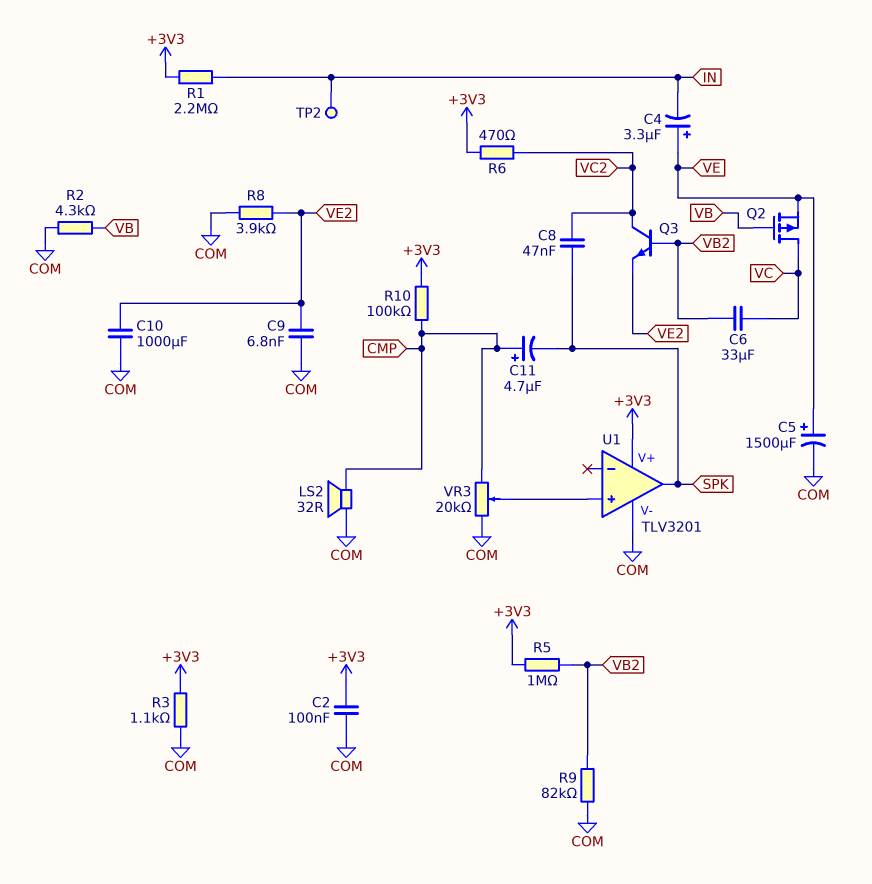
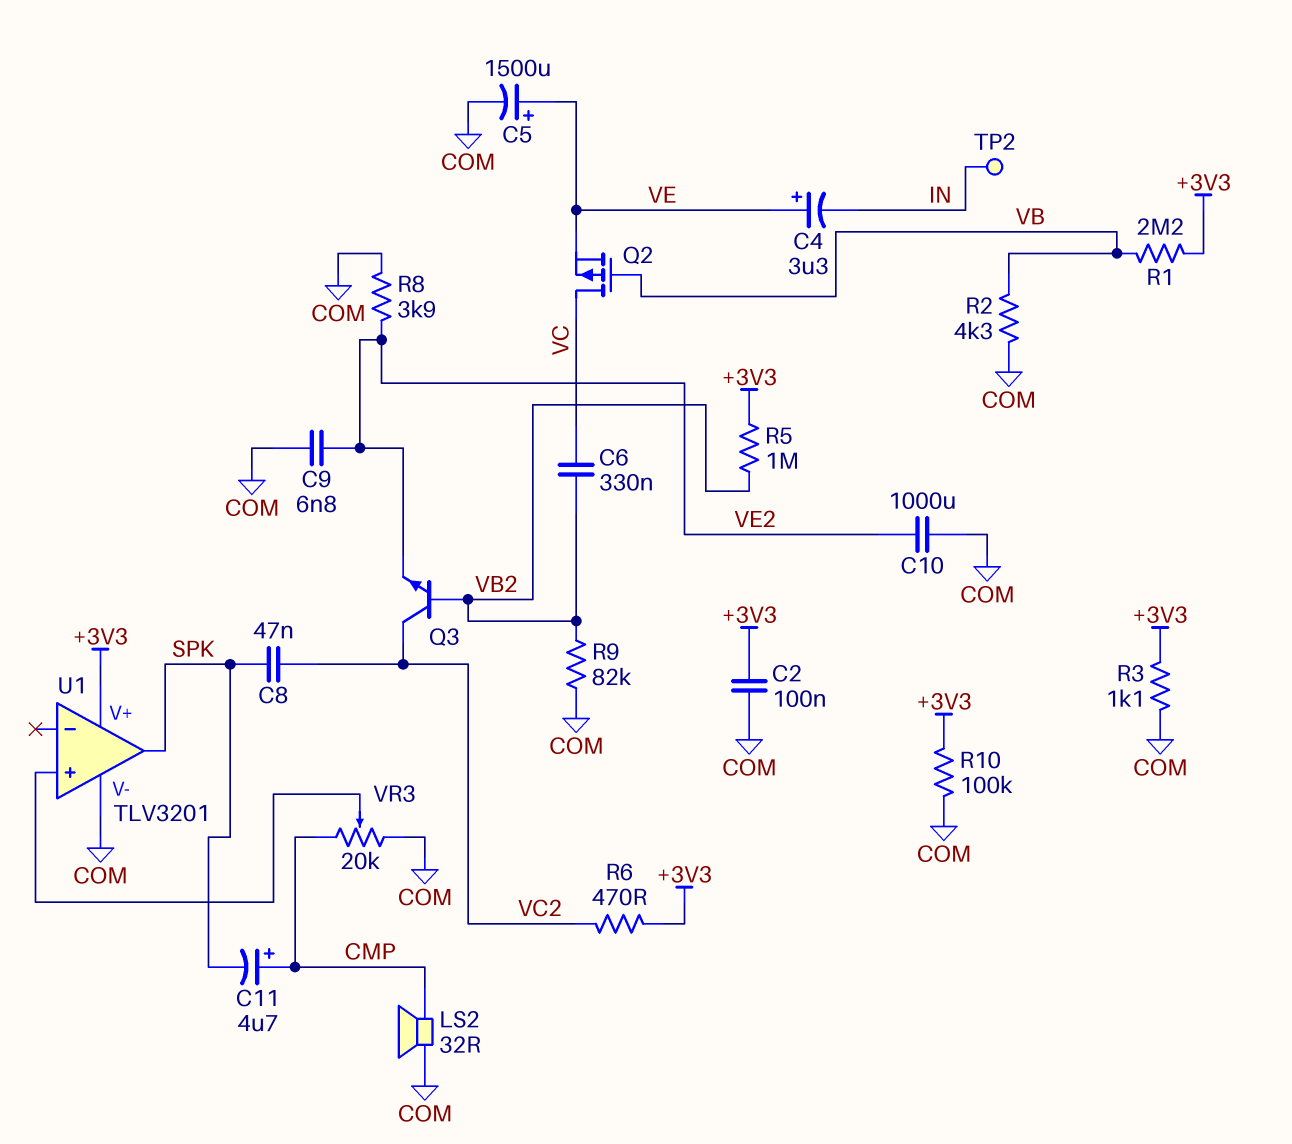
C6: 33uF (VB2, VC) -> 330nF (VB2, VC)
R1: 2.2M (+3V3, IN) -> 2.2M (+3V3, VB)
R10: 100k (+3V3, CMP) -> 100k (+3V3, COM)

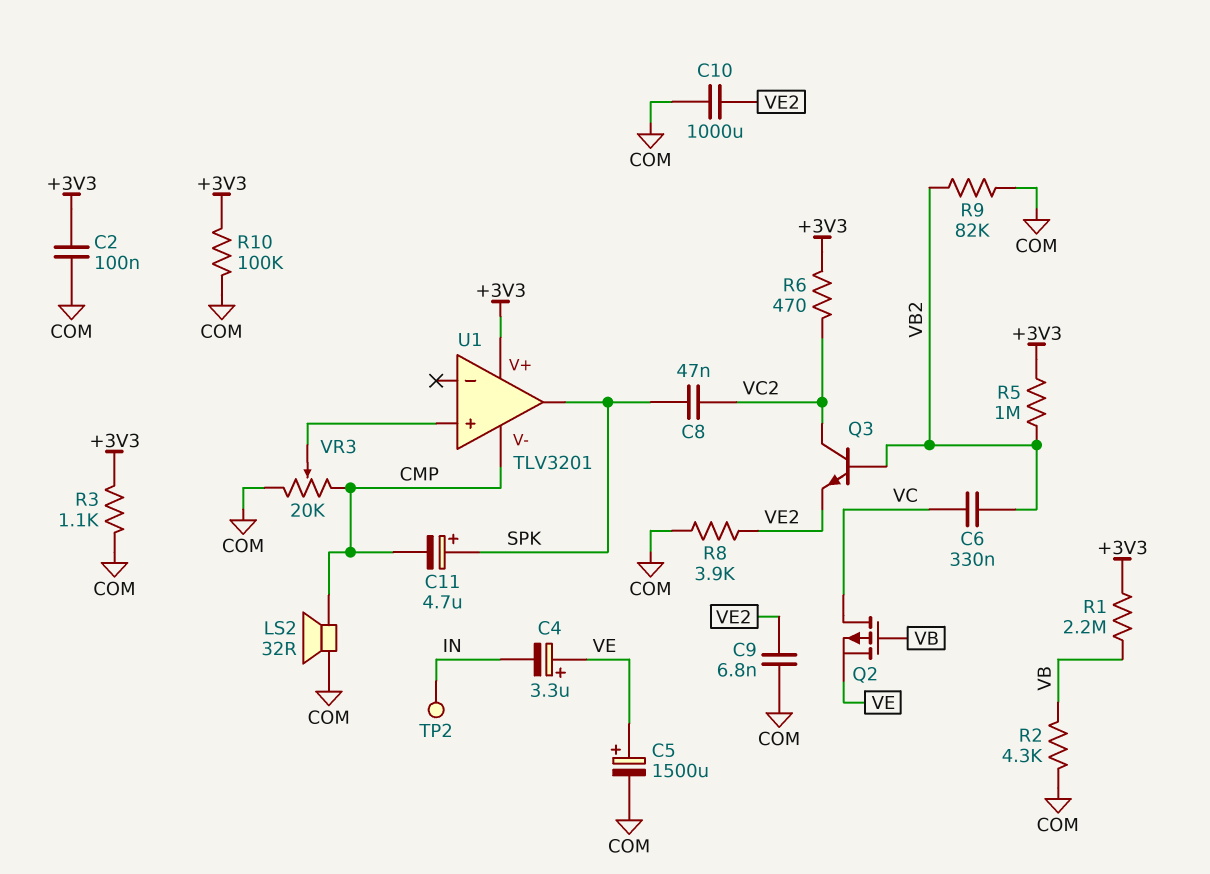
C11: 4.7uF (plus CMP, minus SPK) -> 4.7uF (plus SPK, minus CMP)
U1 pin V-: COM -> CMP

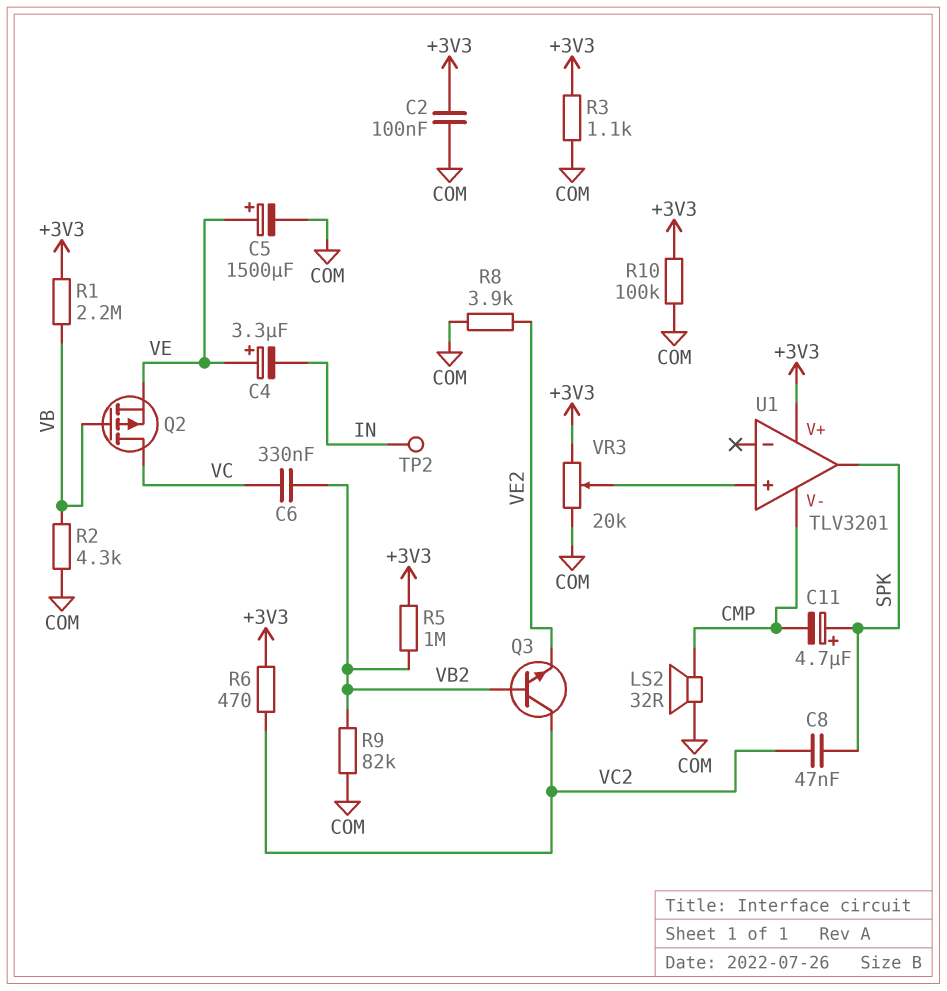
C9: 6.8nF (COM, VE2) -> none
C10: 1000uF (COM, VE2) -> none
VR3: 20k (CMP, COM, wiper U1/in+) -> 20k (+3V3, COM, wiper U1/in+)

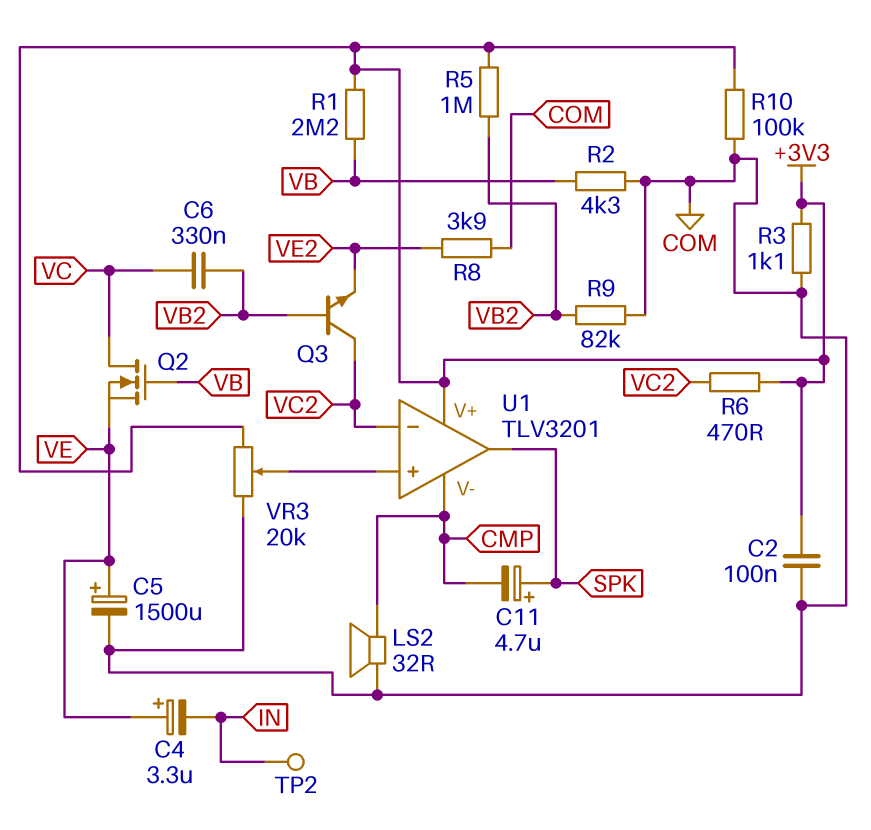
C8: 47nF (SPK, VC2) -> none
Q2: PMOS (G VB, D VC, S VE) -> NMOS (G VB, D VC, S VE)
U1 pin in-: none -> VC2

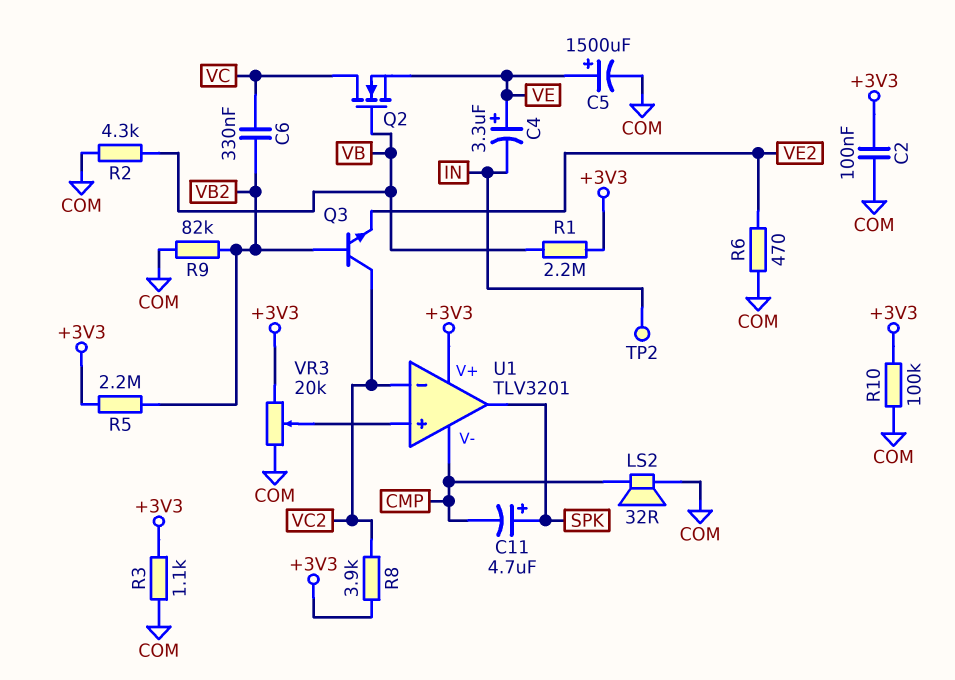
R5: 1M (+3V3, VB2) -> 2.2M (+3V3, VB2)
R6: 470 (+3V3, VC2) -> 470 (COM, VE2)
R8: 3.9k (COM, VE2) -> 3.9k (+3V3, VC2)

